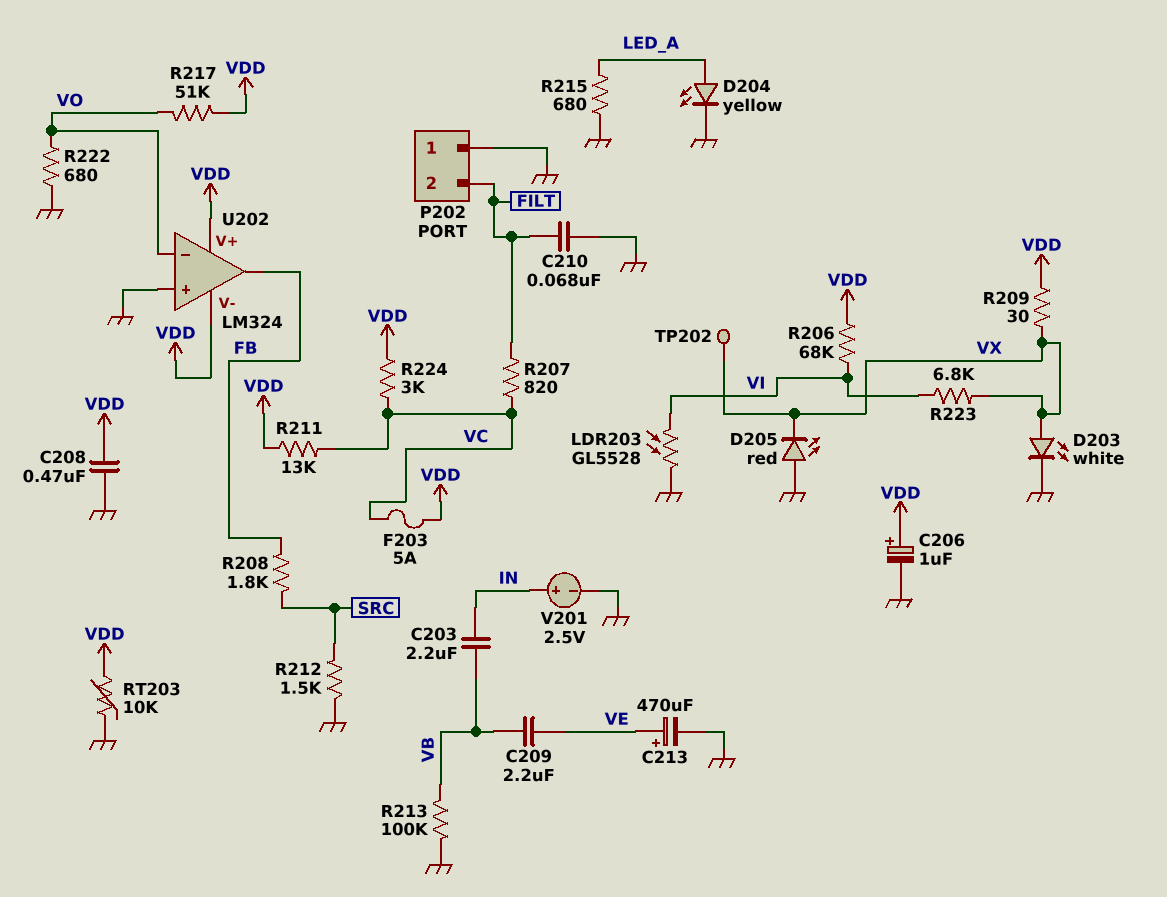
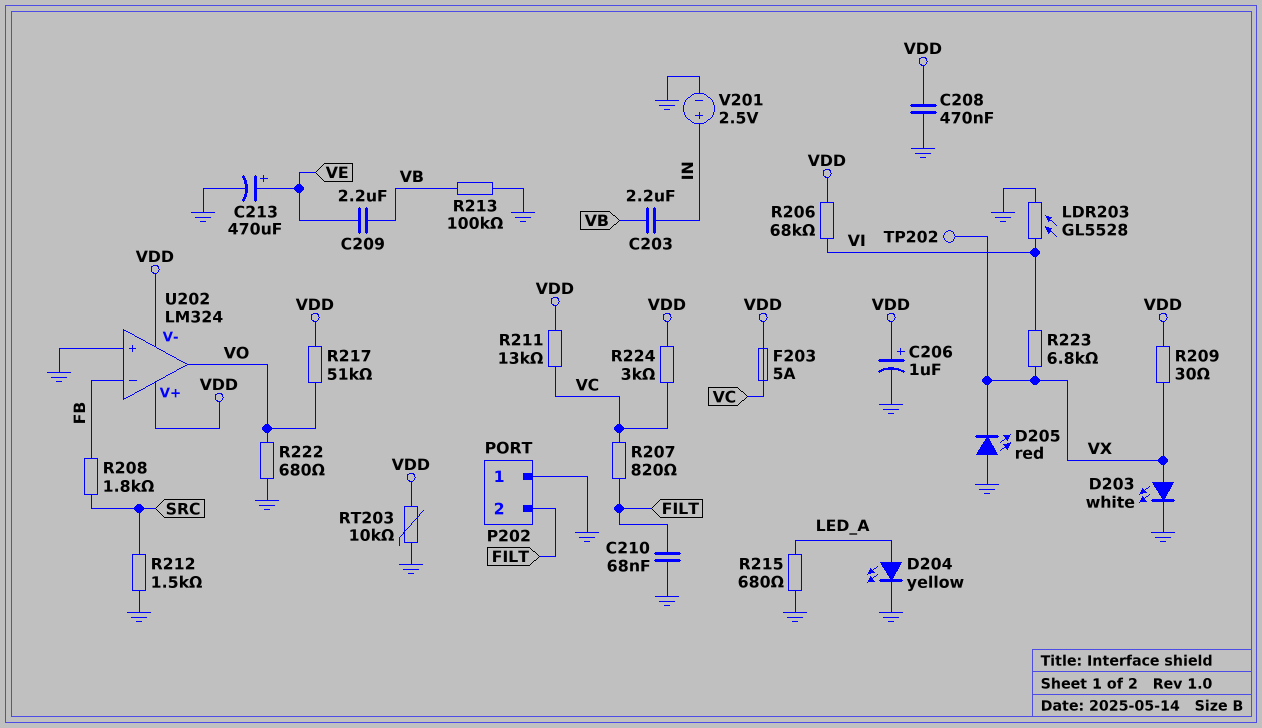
U202 pin in-: VO -> FB
U202 pin out: FB -> VO

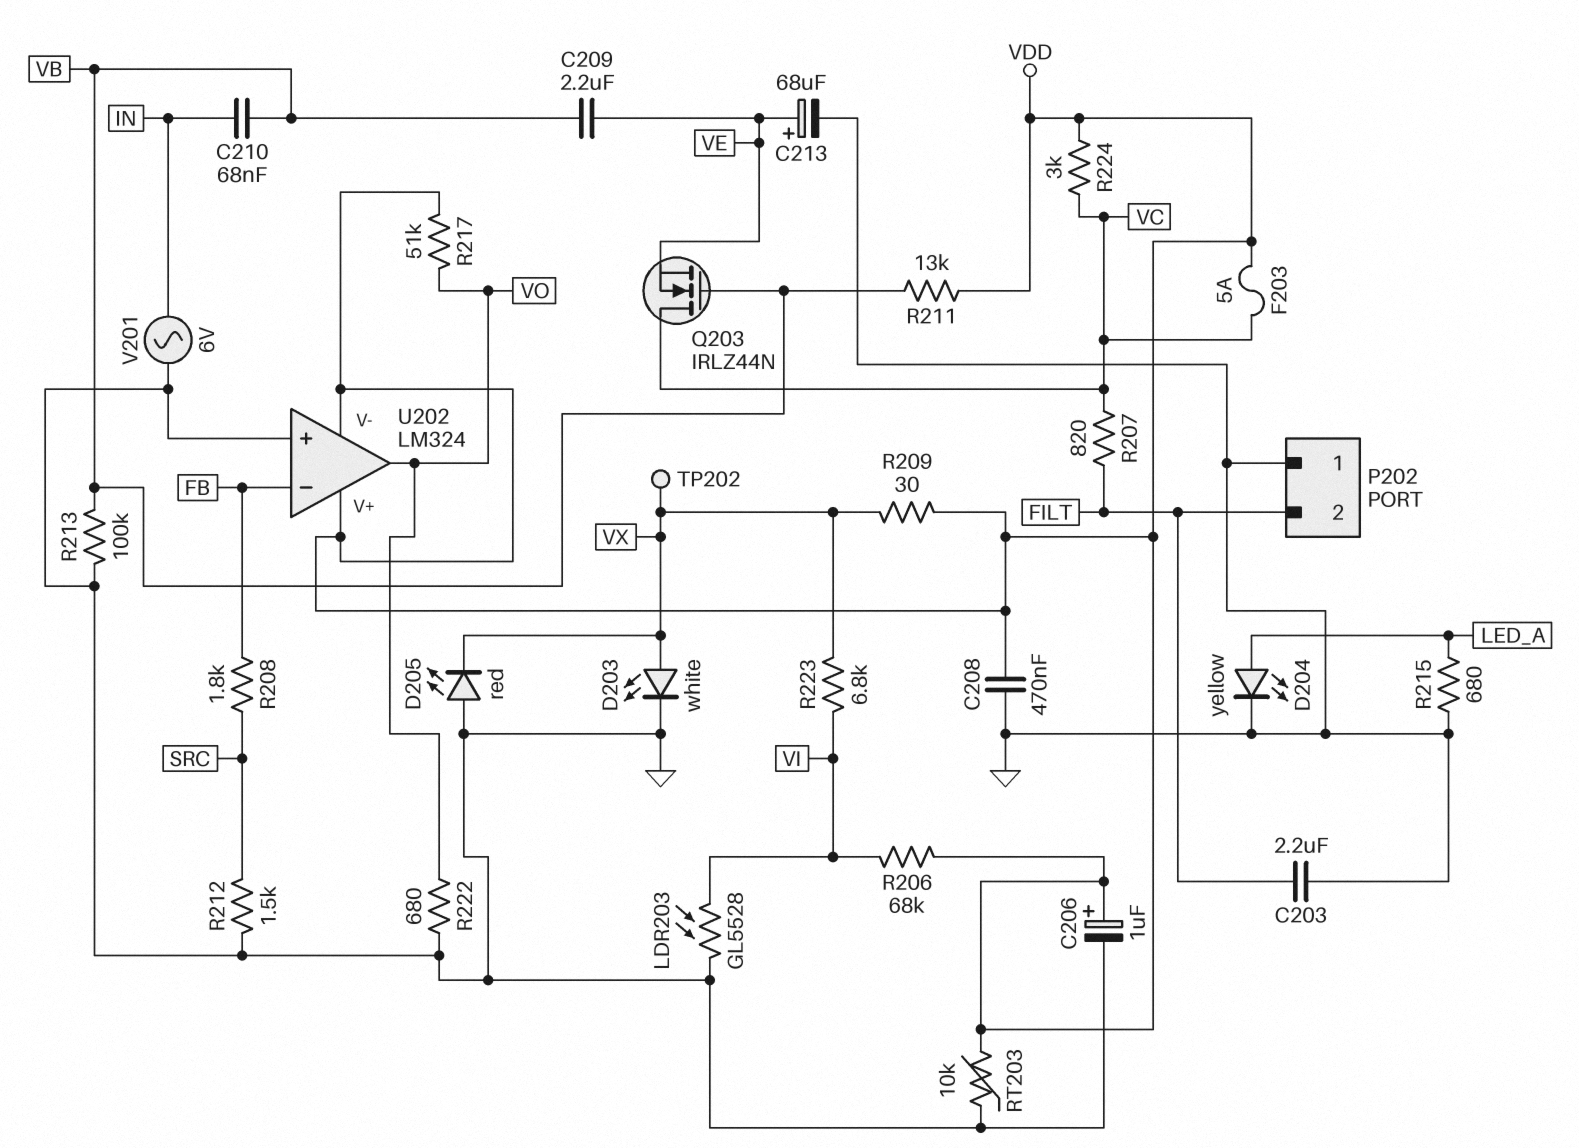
C203: 2.2uF (IN, VB) -> 2.2uF (FILT, GND)
C210: 68nF (FILT, GND) -> 68nF (IN, VB)
C213: 470uF (plus VE, minus GND) -> 68uF (plus VE, minus GND)
Q203: none -> NMOS IRLZ44N (G VB, D VC, S VE)
R211: 13k (VC, VDD) -> 13k (VB, VDD)
V201: 2.5V (plus IN, minus GND) -> AC 6V (GND, IN)

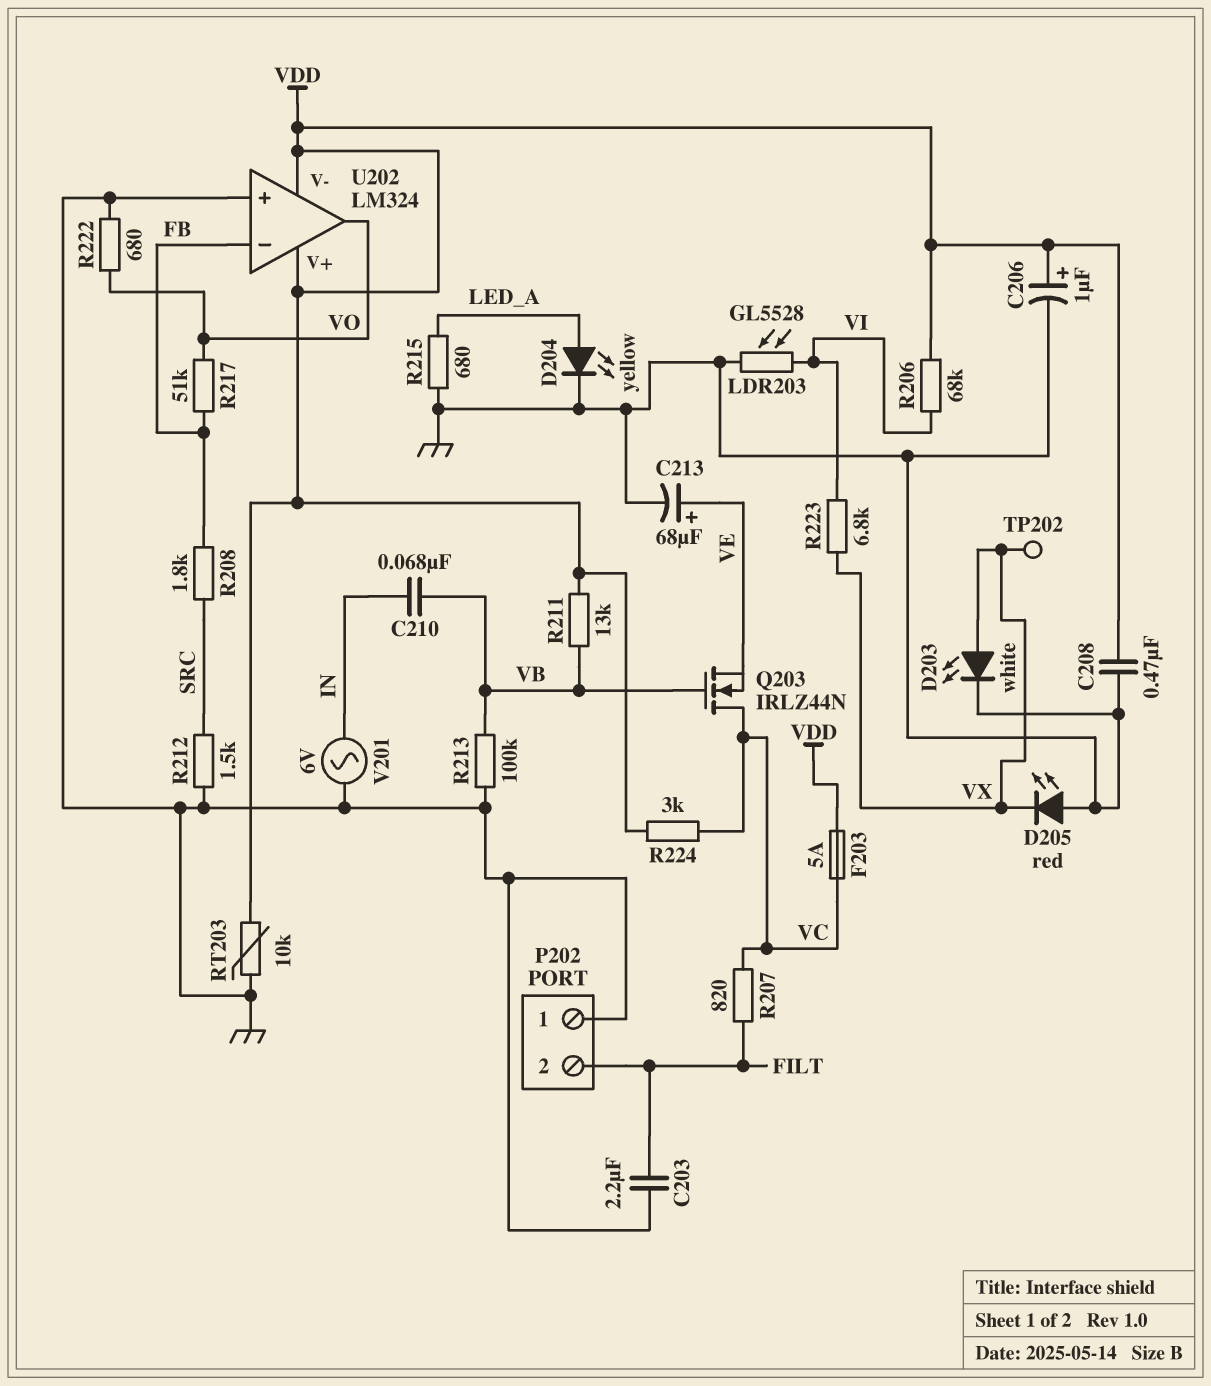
C209: 2.2uF (VB, VE) -> none
R209: 30 (VDD, VX) -> none
R217: 51k (VDD, VO) -> 51k (FB, VO)

